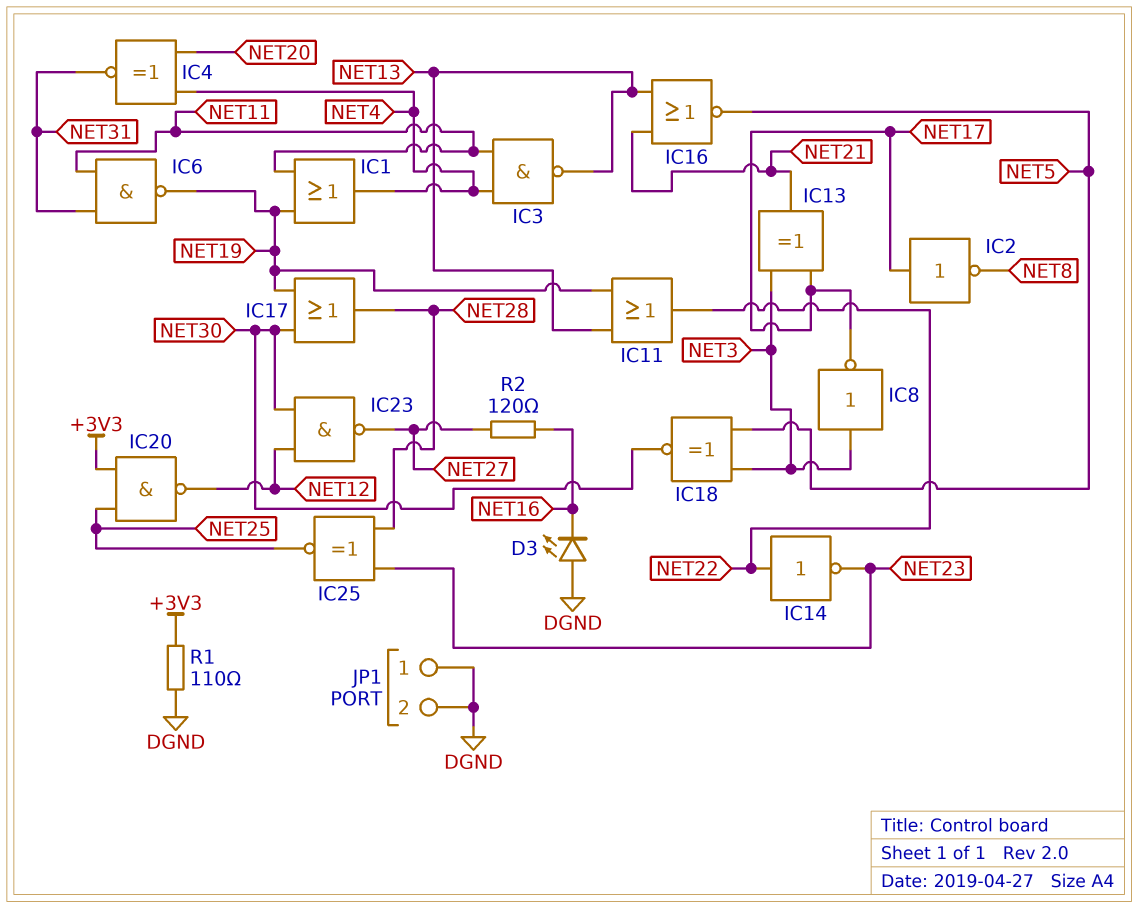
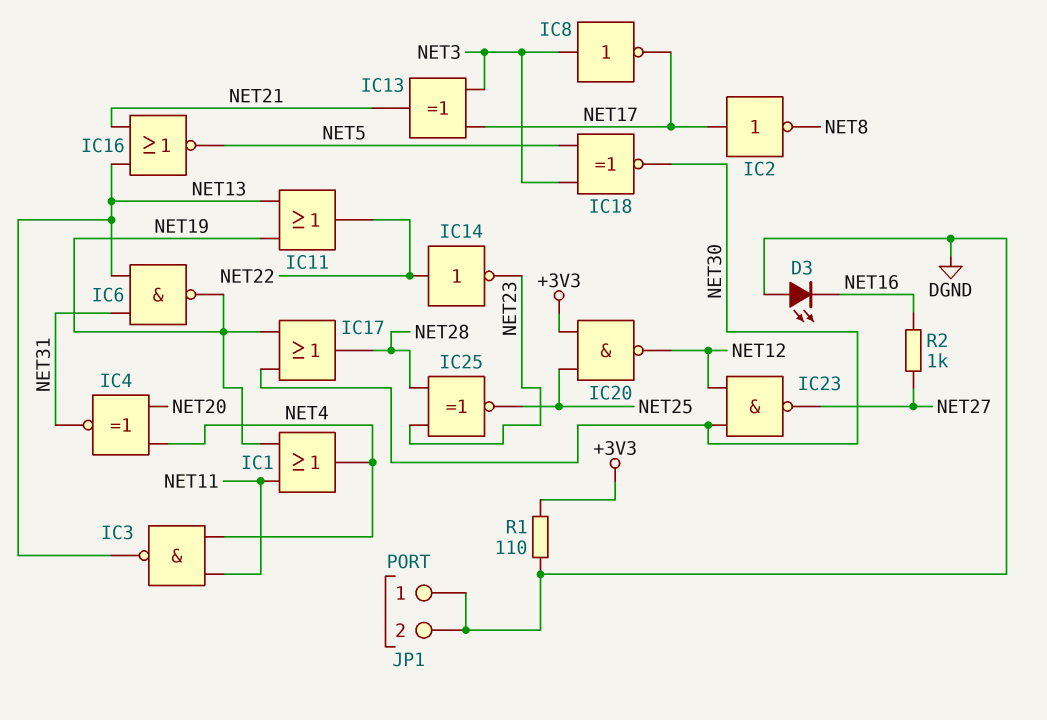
IC6: NAND (in NET11, in NET31, out NET19) -> NAND (in NET13, in NET31, out NET19)
R2: 120 (NET16, NET27) -> 1k (NET16, NET27)

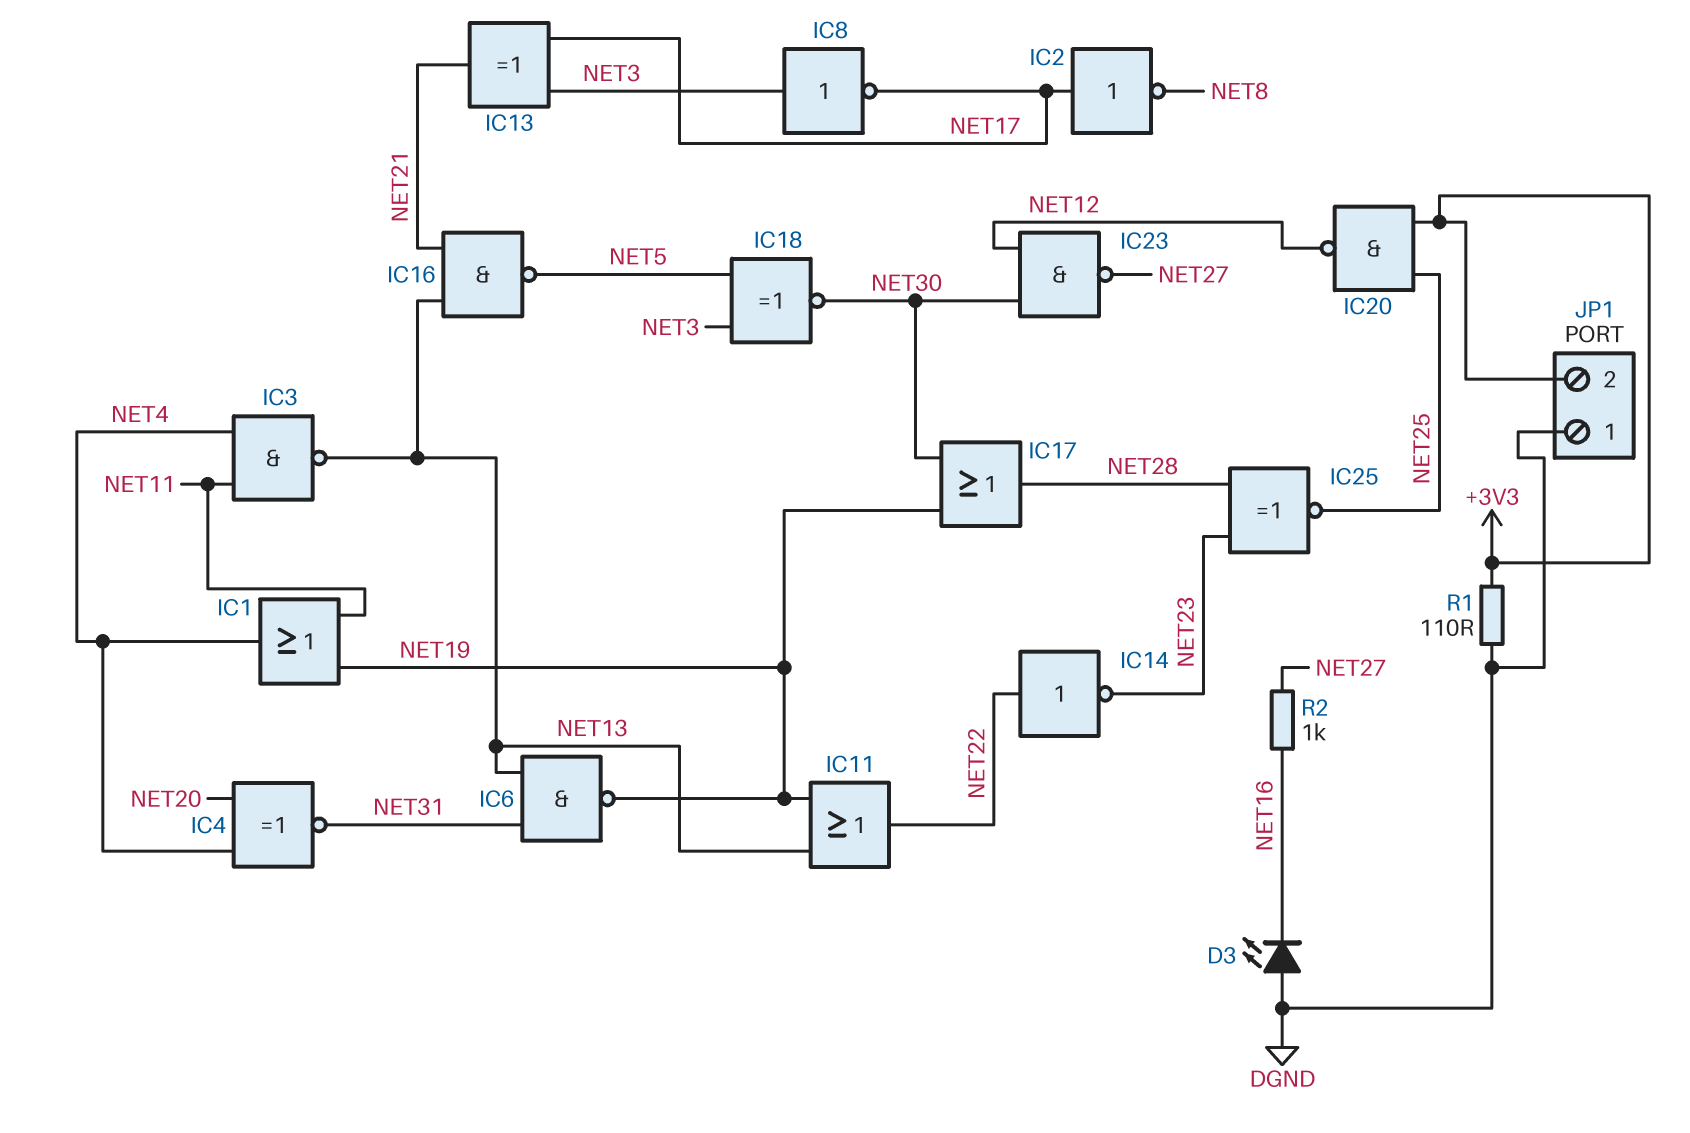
IC16: NOR (in NET13, in NET21, out NET5) -> NAND (in NET13, in NET21, out NET5)
JP1 pin 2: DGND -> +3V3

